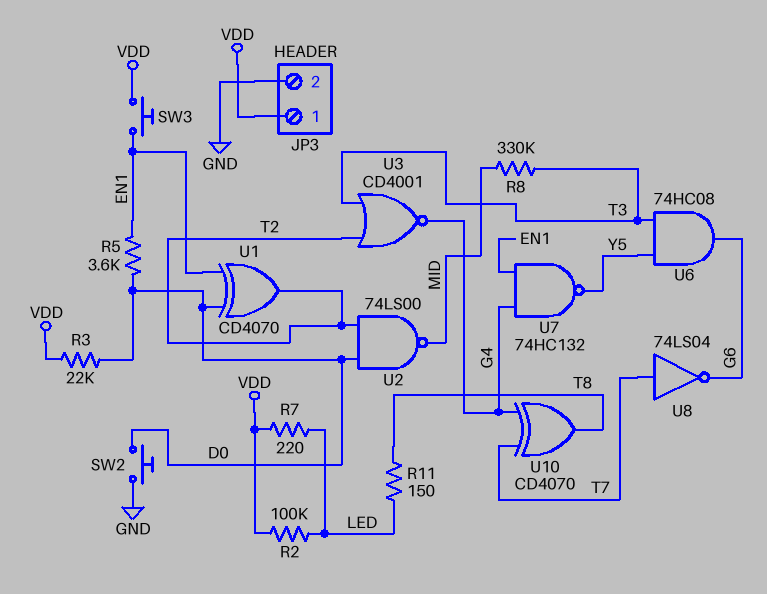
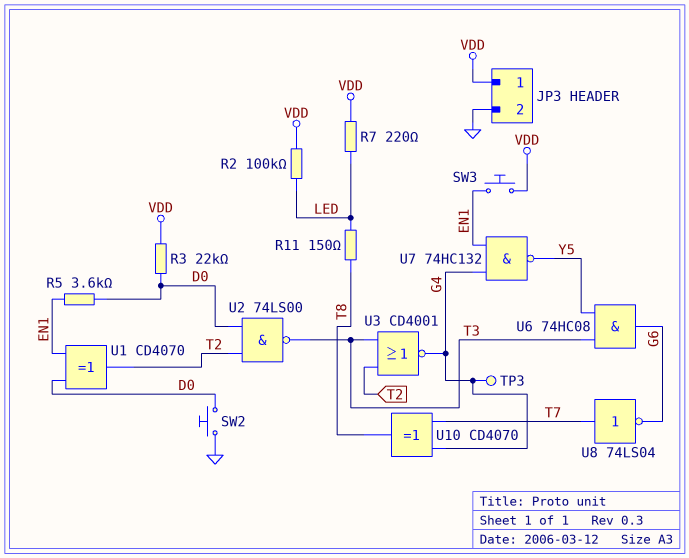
R8: 330k (MID, T3) -> none
TP3: none -> test point (G4)
U2: NAND 74LS00 (in D0, in T2, out MID) -> NAND 74LS00 (in D0, in T2, out T3)

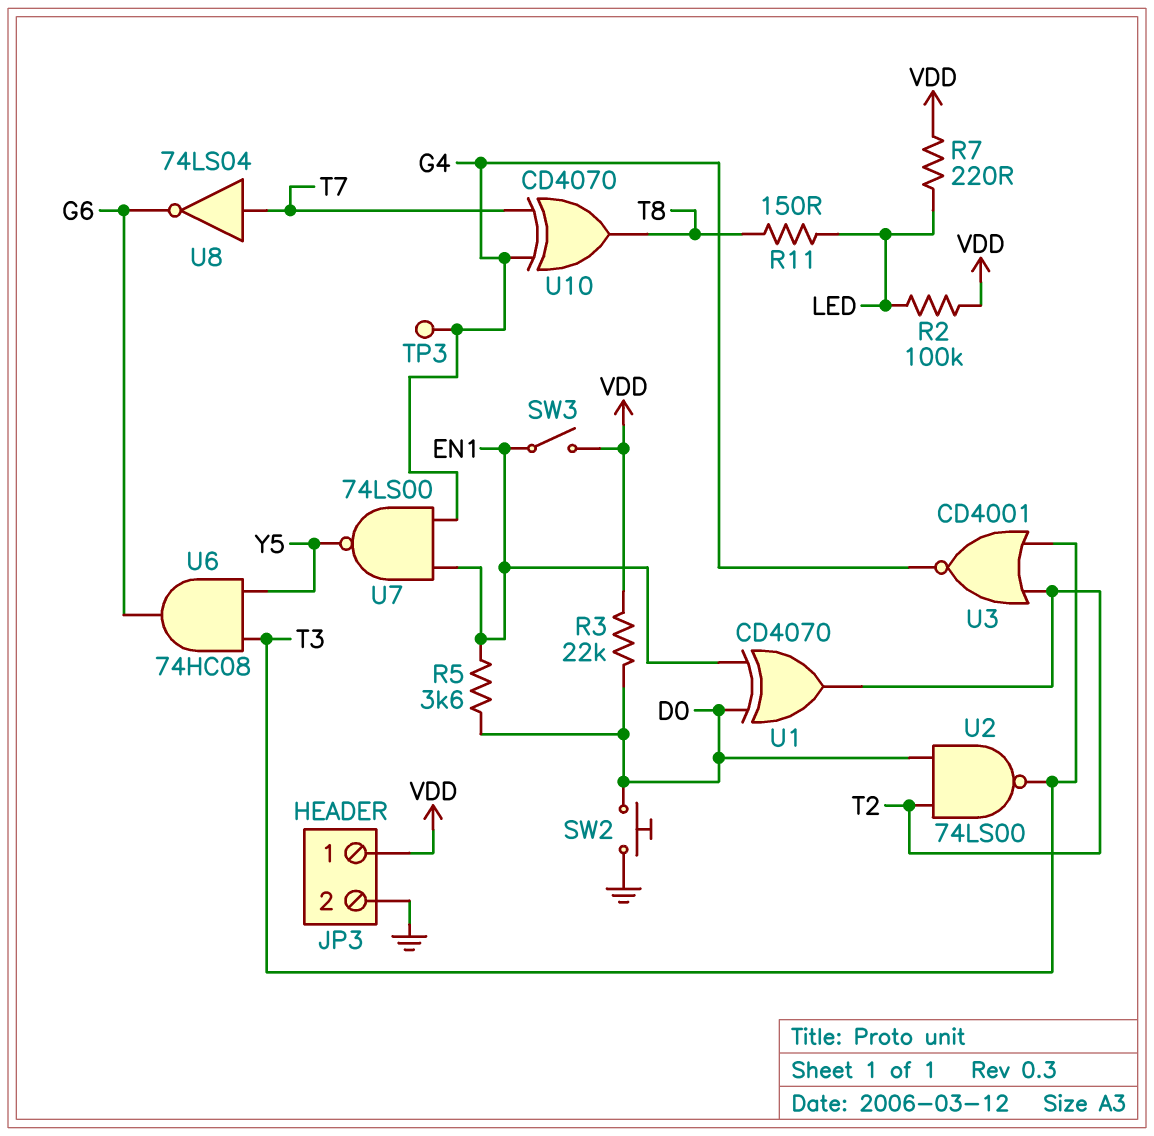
SW3: button (EN1, VDD) -> switch (EN1, VDD)
U7: NAND 74HC132 (in EN1, in G4, out Y5) -> NAND 74LS00 (in EN1, in G4, out Y5)

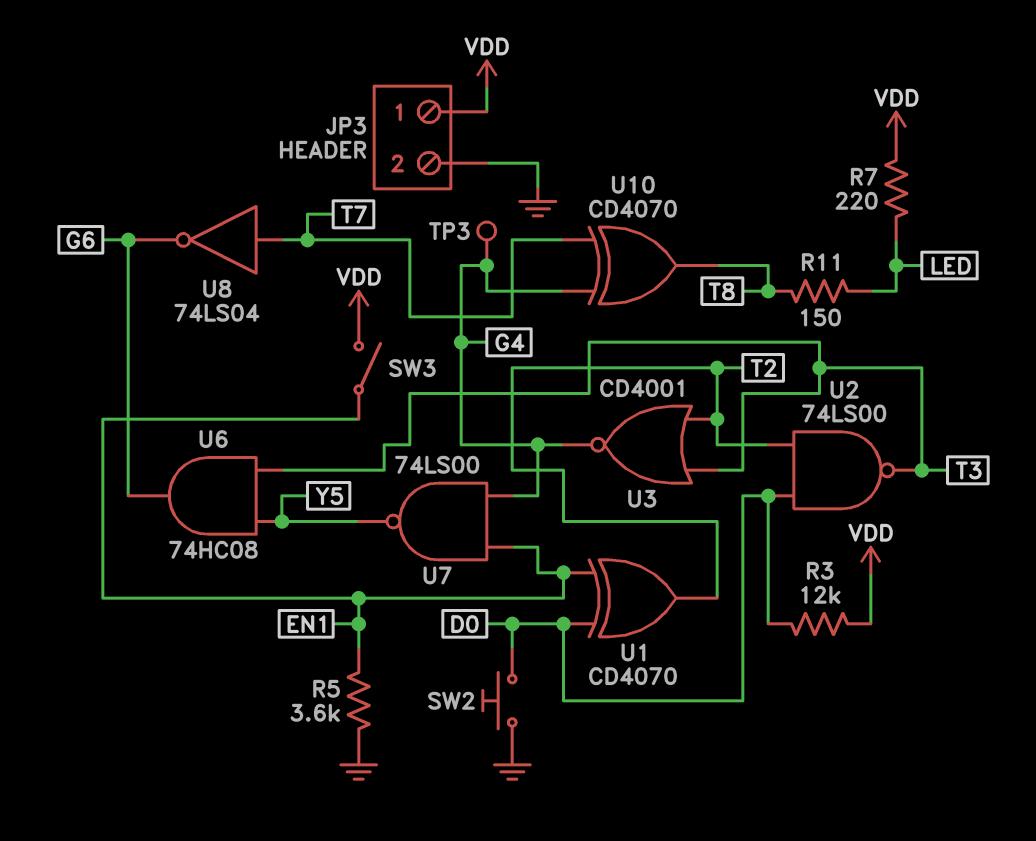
R2: 100k (LED, VDD) -> none
R3: 22k (D0, VDD) -> 12k (D0, VDD)
R5: 3.6k (D0, EN1) -> 3.6k (EN1, GND)

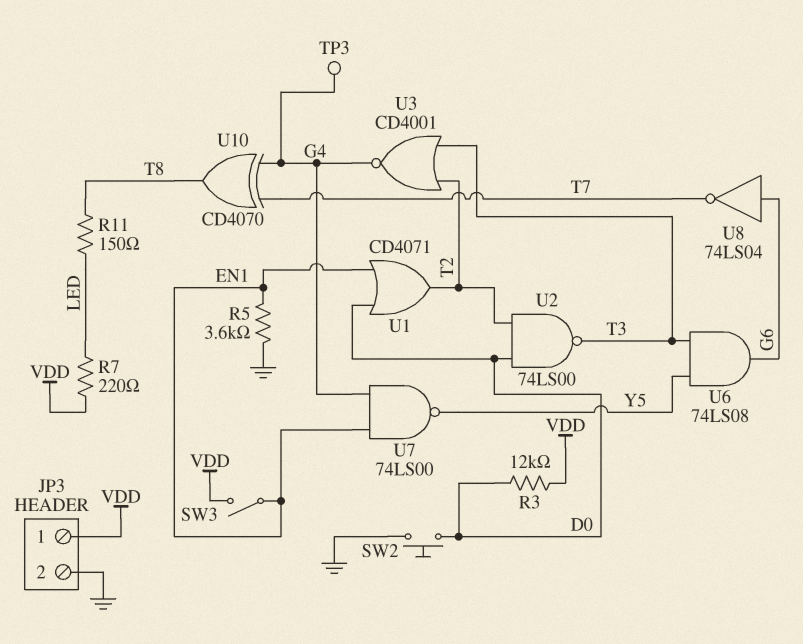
U1: XOR CD4070 (in D0, in EN1, out T2) -> OR CD4071 (in D0, in EN1, out T2)
U6: AND 74HC08 (in T3, in Y5, out G6) -> AND 74LS08 (in T3, in Y5, out G6)
U8: NOT 74LS04 (in T7, out G6) -> NOT 74LS04 (in G6, out T7)

